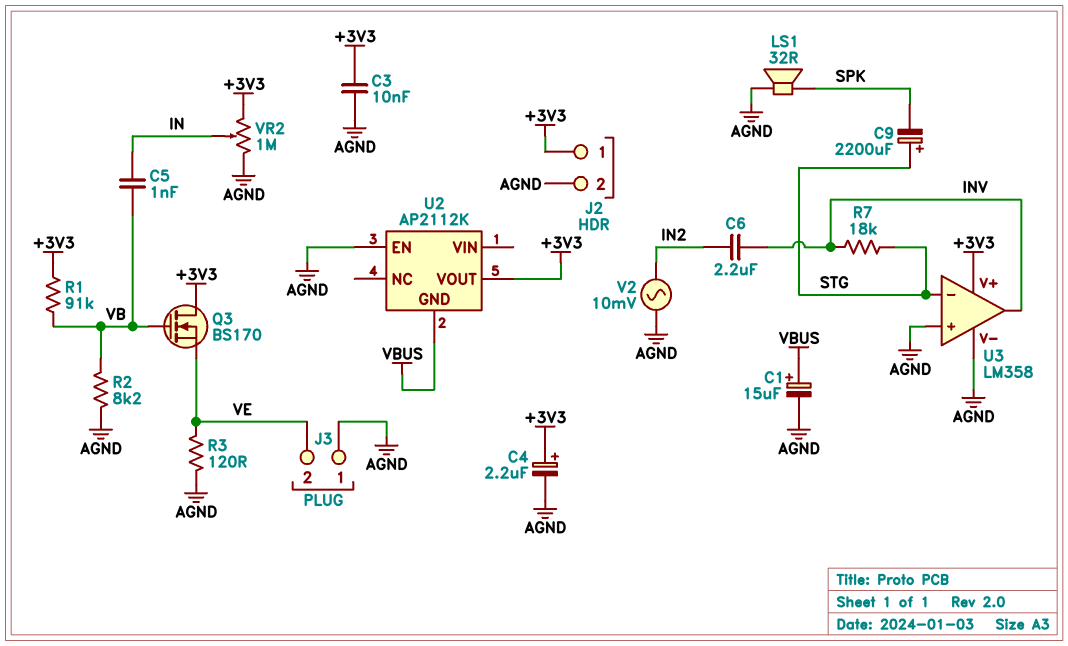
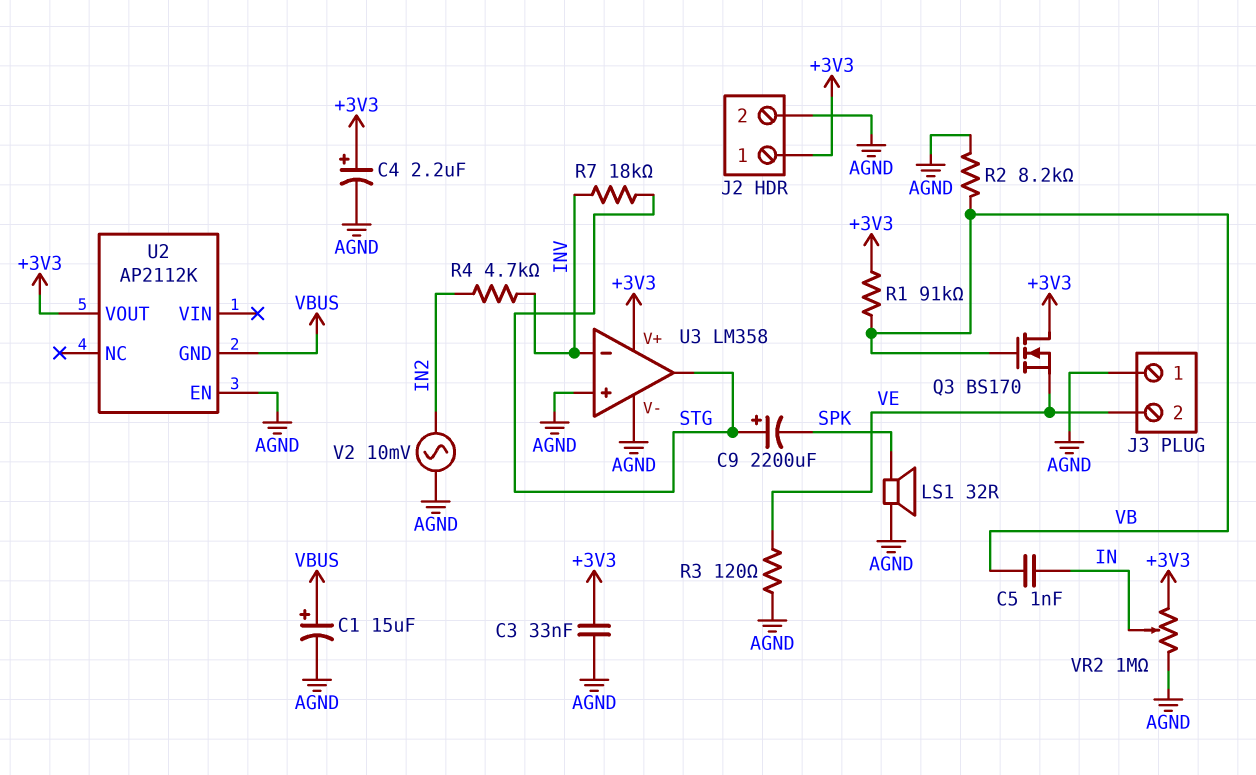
C3: 10nF (+3V3, AGND) -> 33nF (+3V3, AGND)
C6: 2.2uF (IN2, INV) -> none
R4: none -> 4.7k (IN2, INV)
U3 pin in-: STG -> INV
U3 pin out: INV -> STG

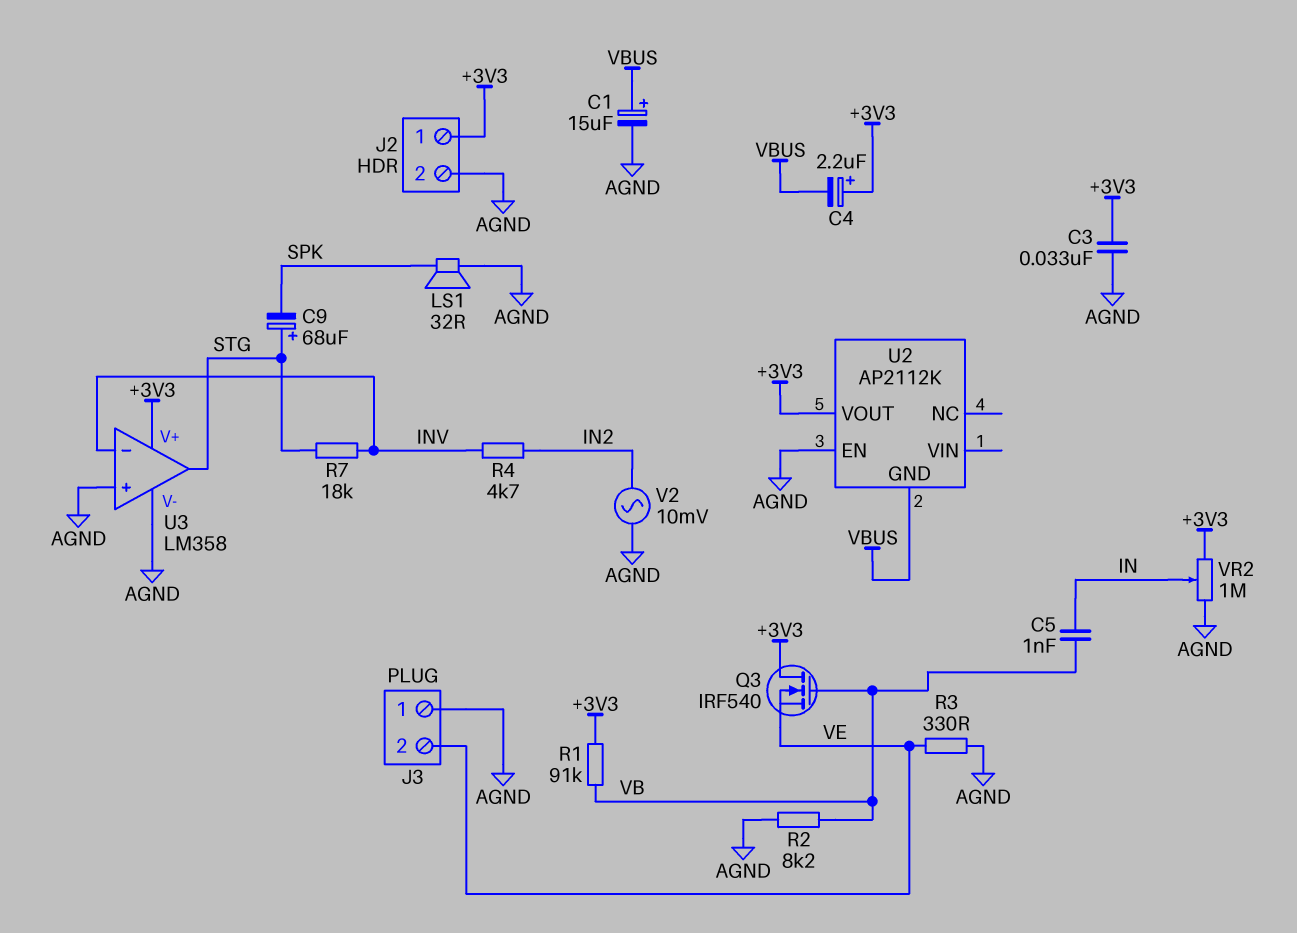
C4: 2.2uF (plus +3V3, minus AGND) -> 2.2uF (plus +3V3, minus VBUS)
C9: 2200uF (plus STG, minus SPK) -> 68uF (plus STG, minus SPK)
Q3: NMOS BS170 (G VB, D +3V3, S VE) -> NMOS IRF540 (G VB, D +3V3, S VE)
R3: 120 (AGND, VE) -> 330 (AGND, VE)

